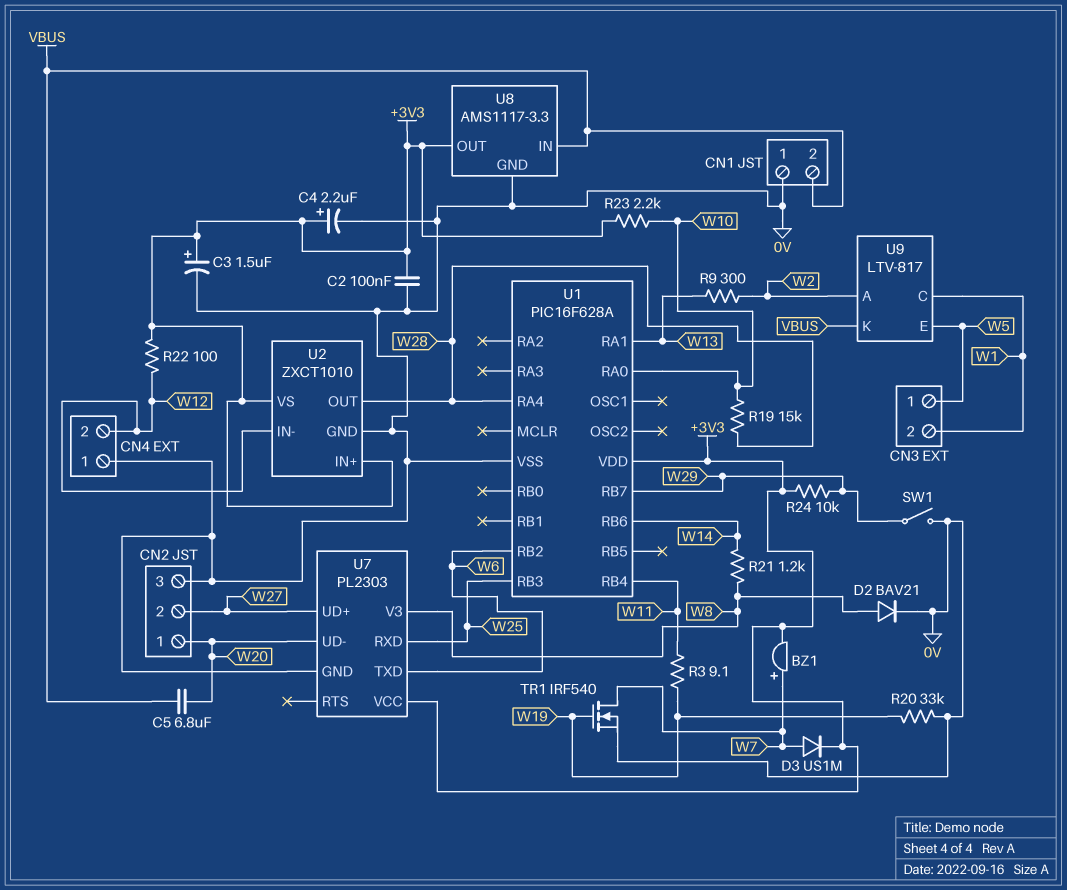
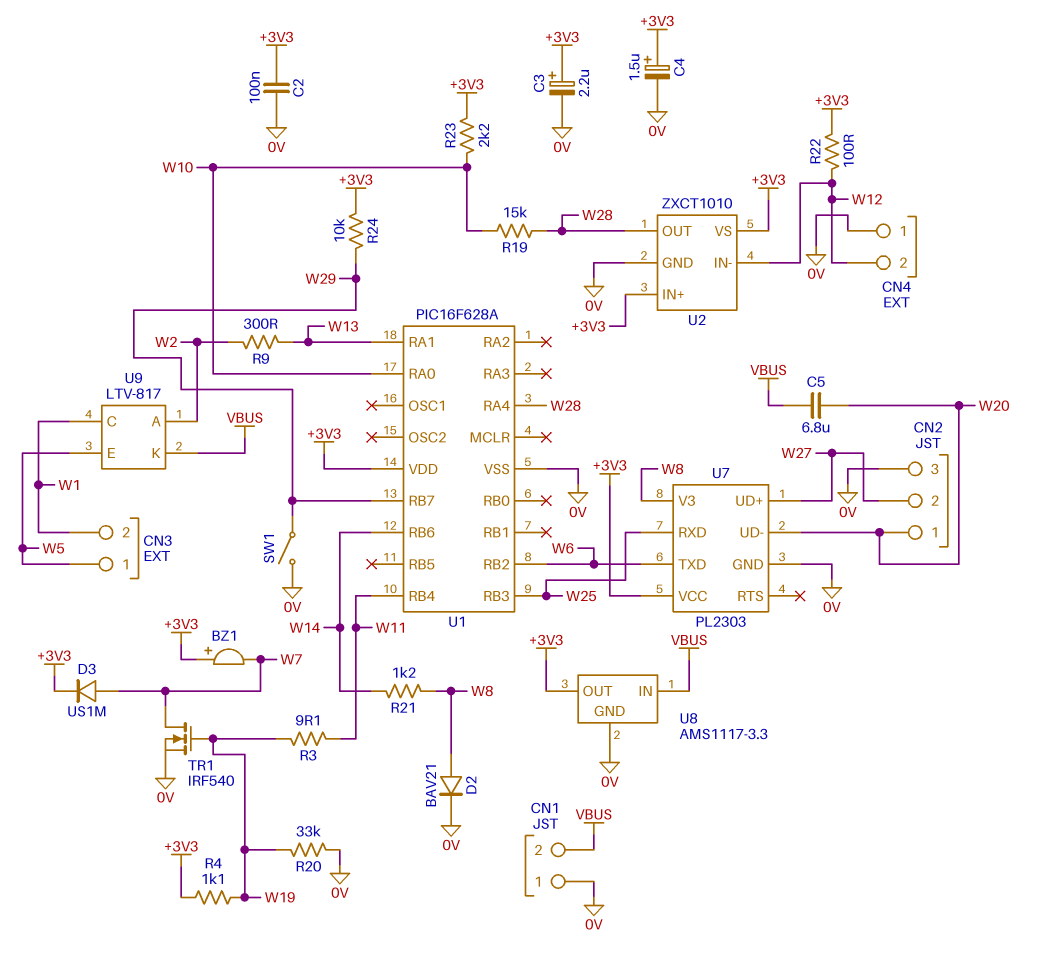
BZ1: buzzer (plus W7, minus +3V3) -> buzzer (plus +3V3, minus W7)
C3: 1.5uF (plus +3V3, minus 0V) -> 2.2uF (plus +3V3, minus 0V)
C4: 2.2uF (plus +3V3, minus 0V) -> 1.5uF (plus +3V3, minus 0V)
R4: none -> 1.1k (+3V3, W19)

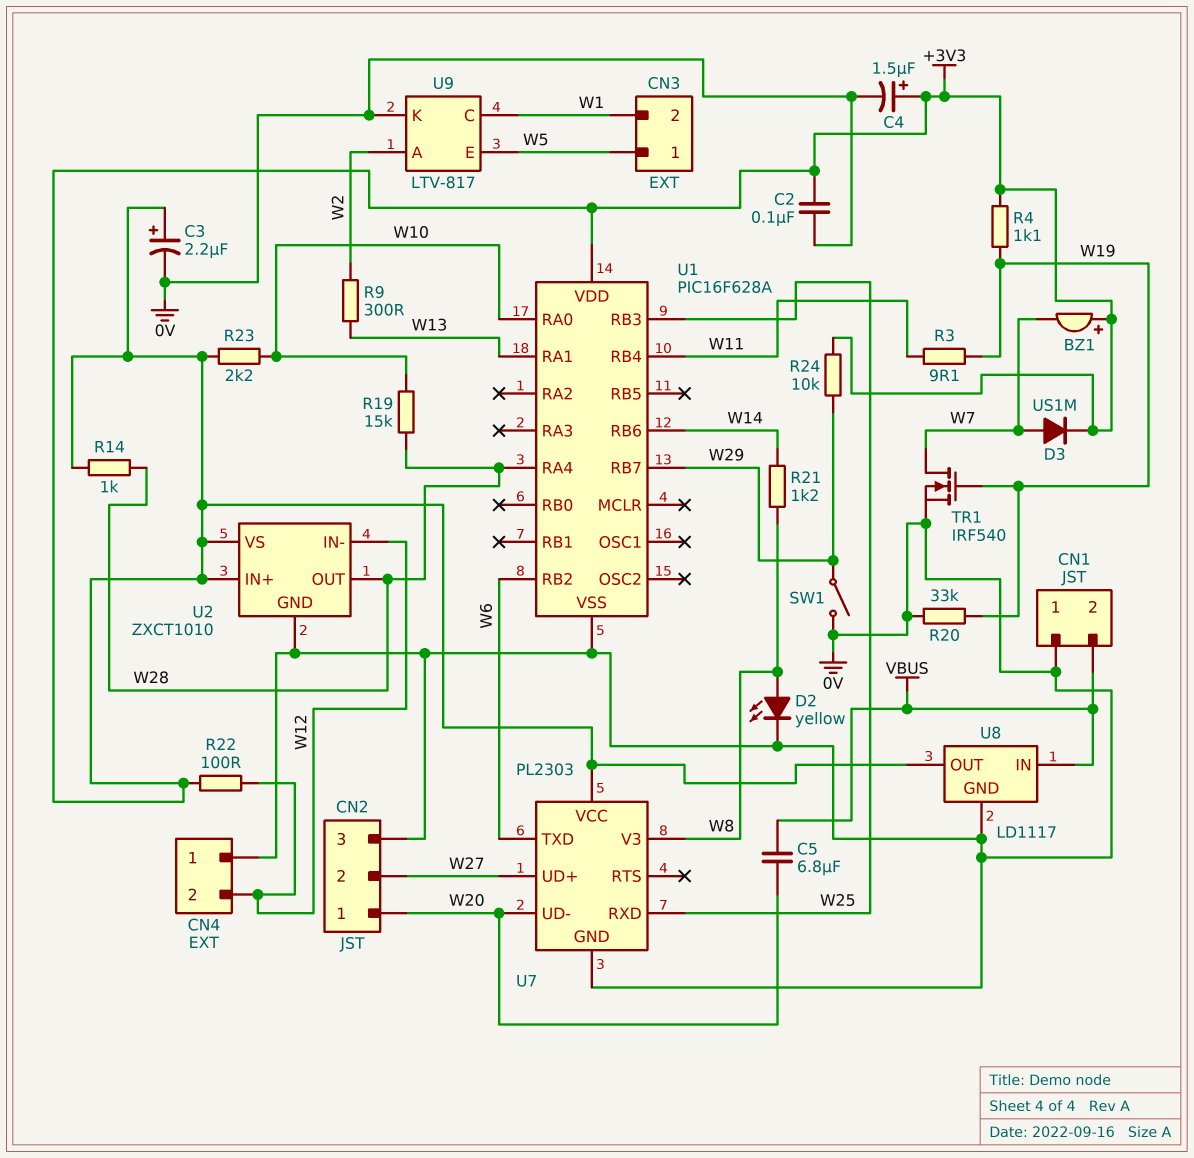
D2: diode BAV21 (A W8, K 0V) -> LED yellow (A W8, K 0V)
R14: none -> 1k (+3V3, W28)
U8: AMS1117-3.3 -> LD1117
U9 pin K: VBUS -> 0V

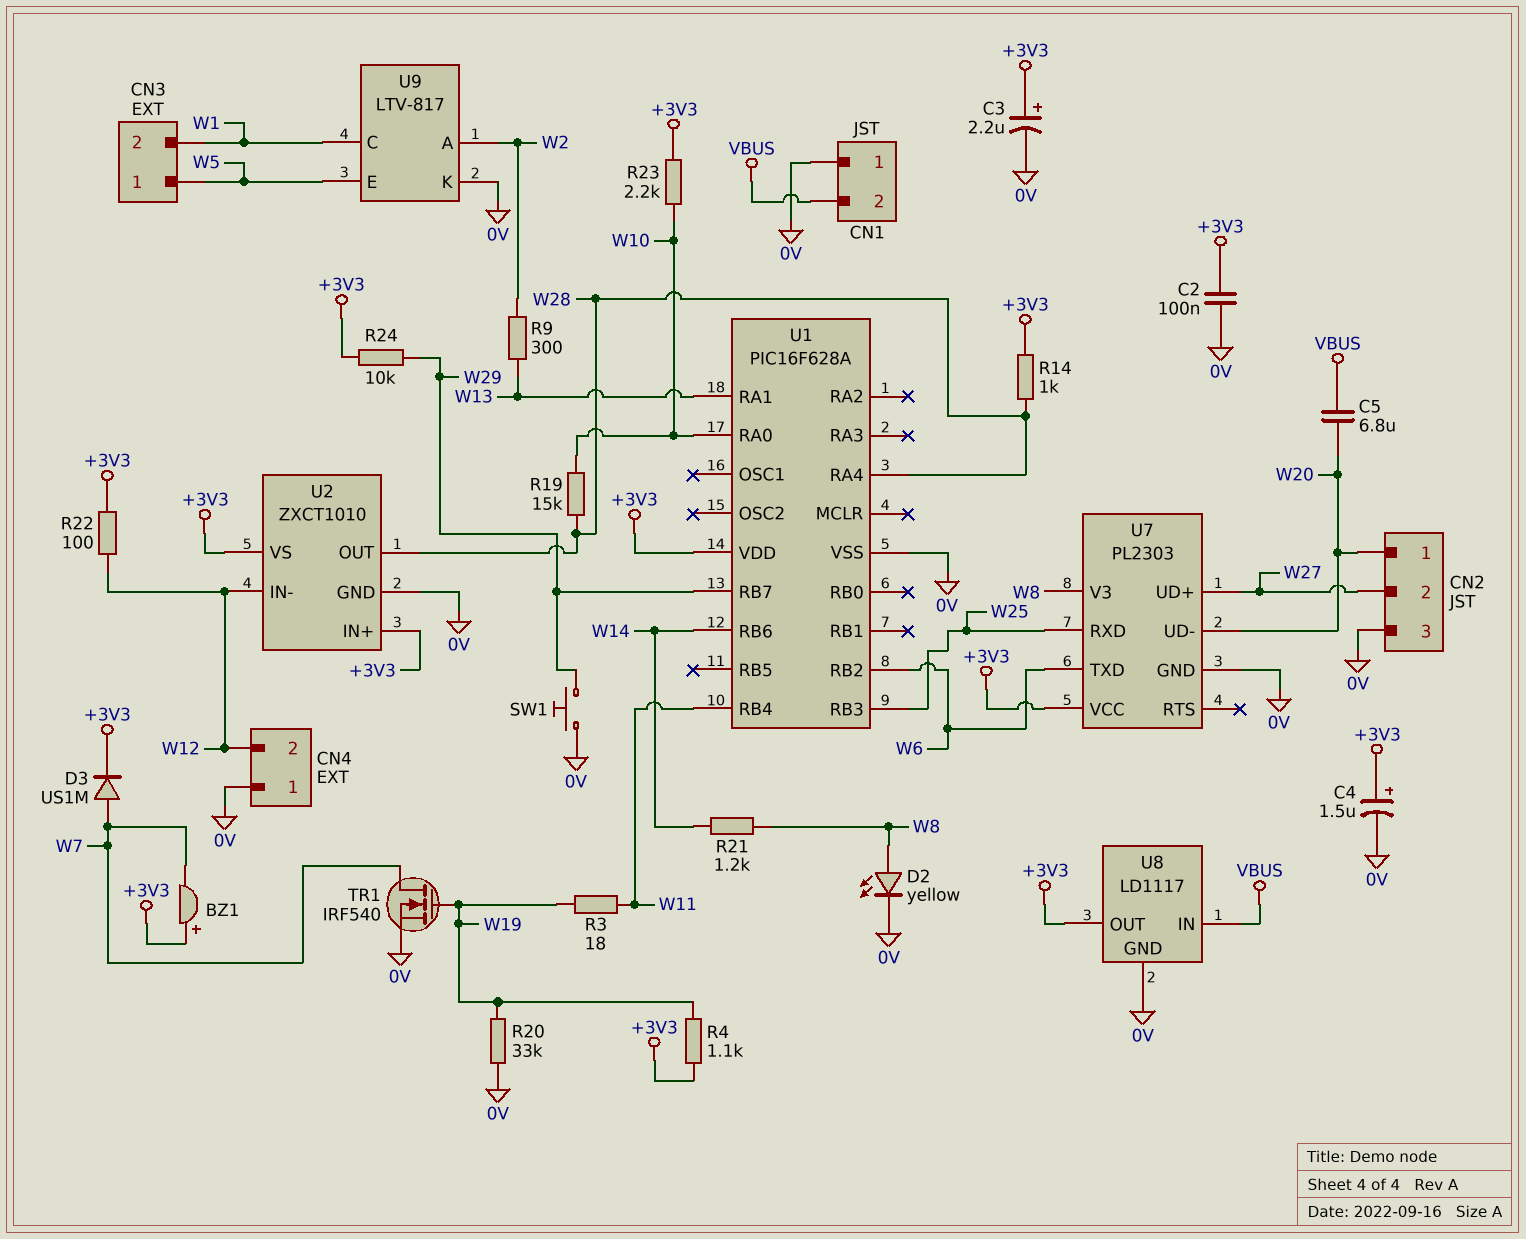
R3: 9.1 (W11, W19) -> 18 (W11, W19)
SW1: switch (0V, W29) -> button (0V, W29)

